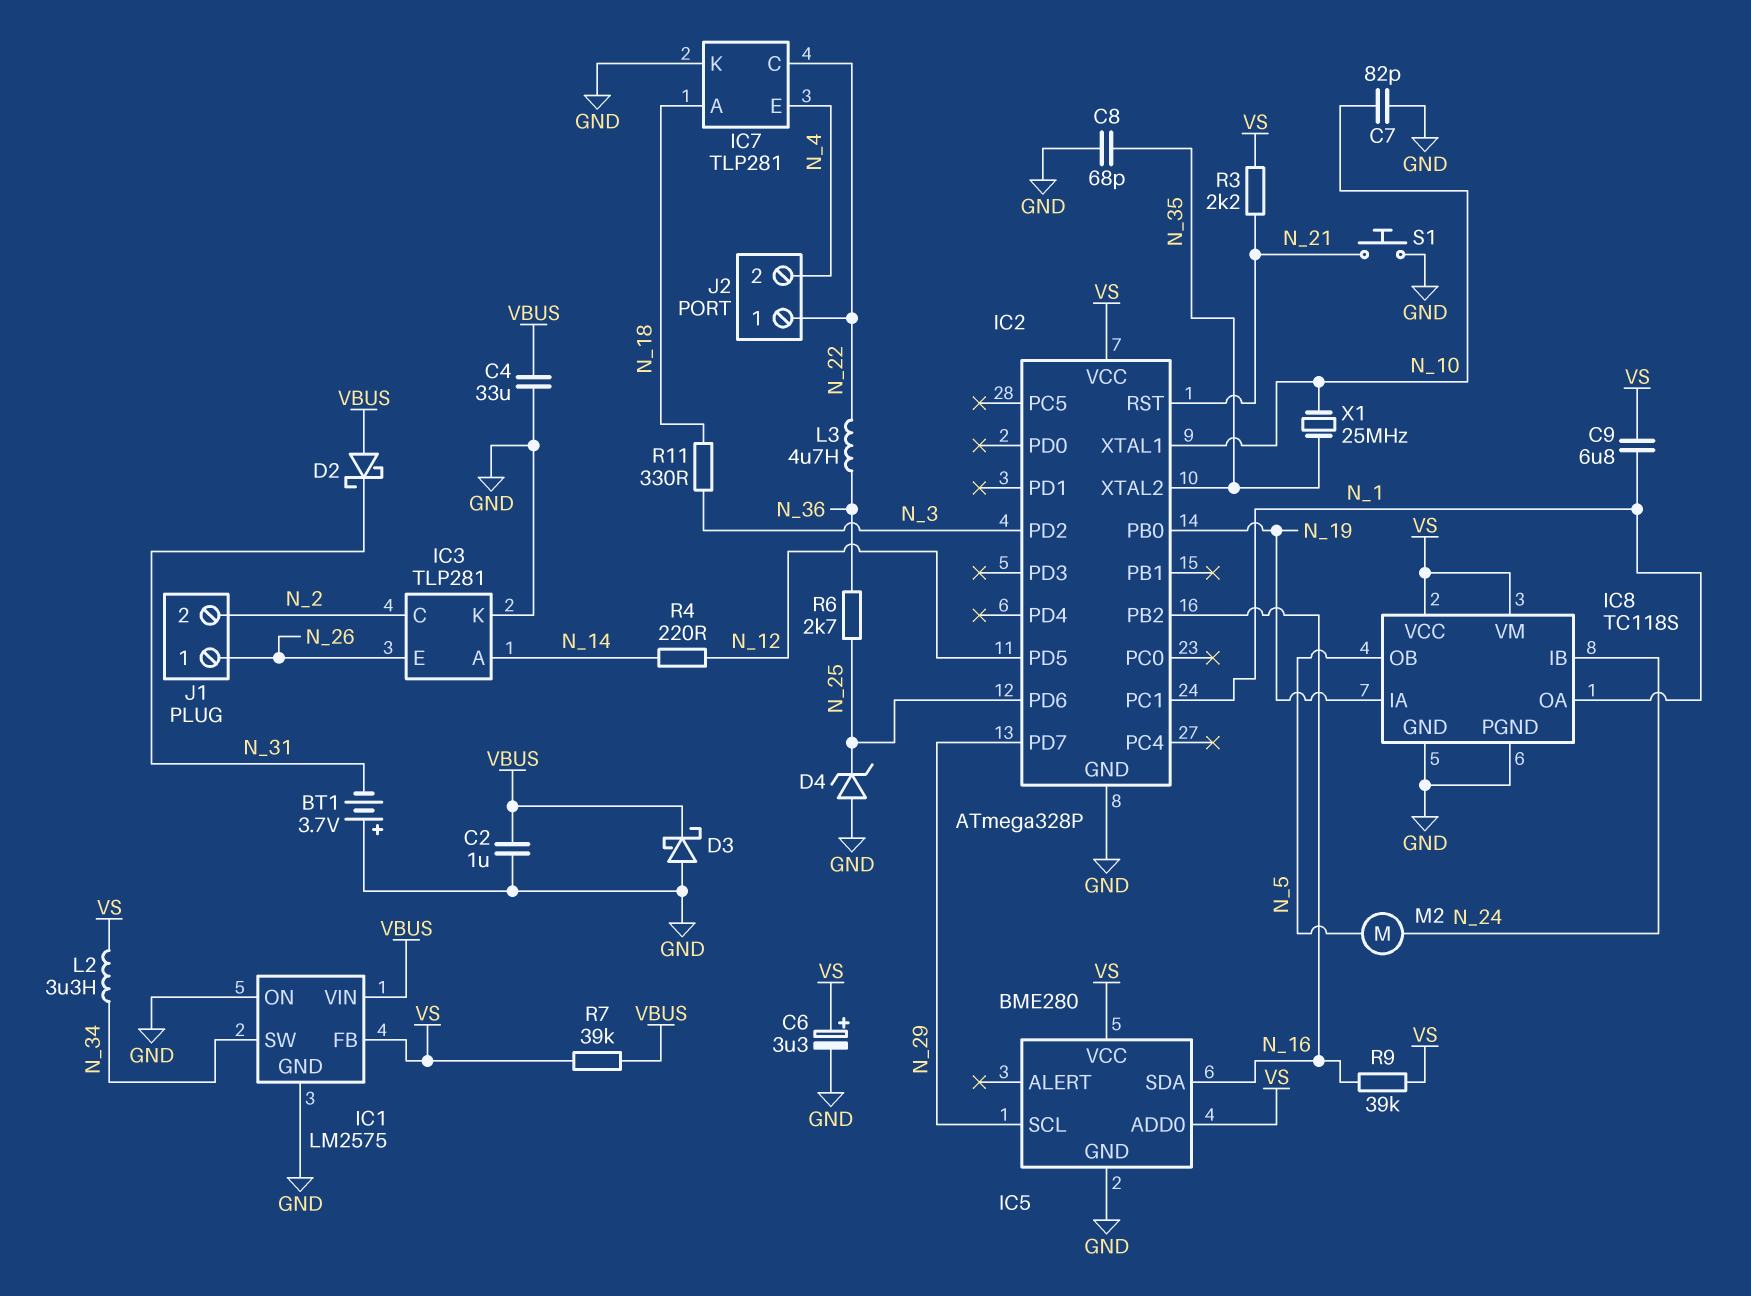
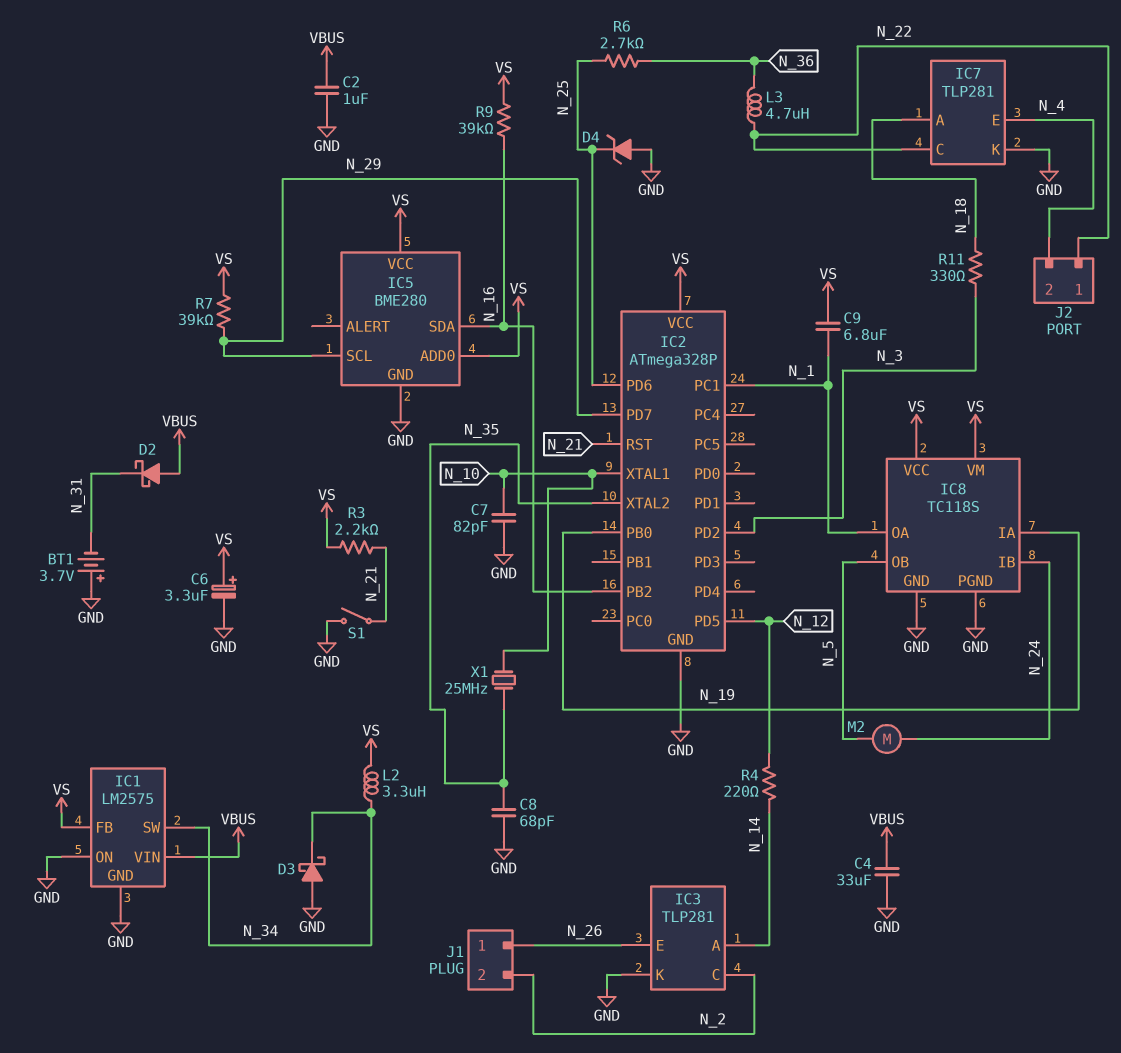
D3: schottky (A GND, K VBUS) -> schottky (A GND, K N_34)
R7: 39k (VBUS, VS) -> 39k (N_29, VS)
S1: button (GND, N_21) -> switch (GND, N_21)

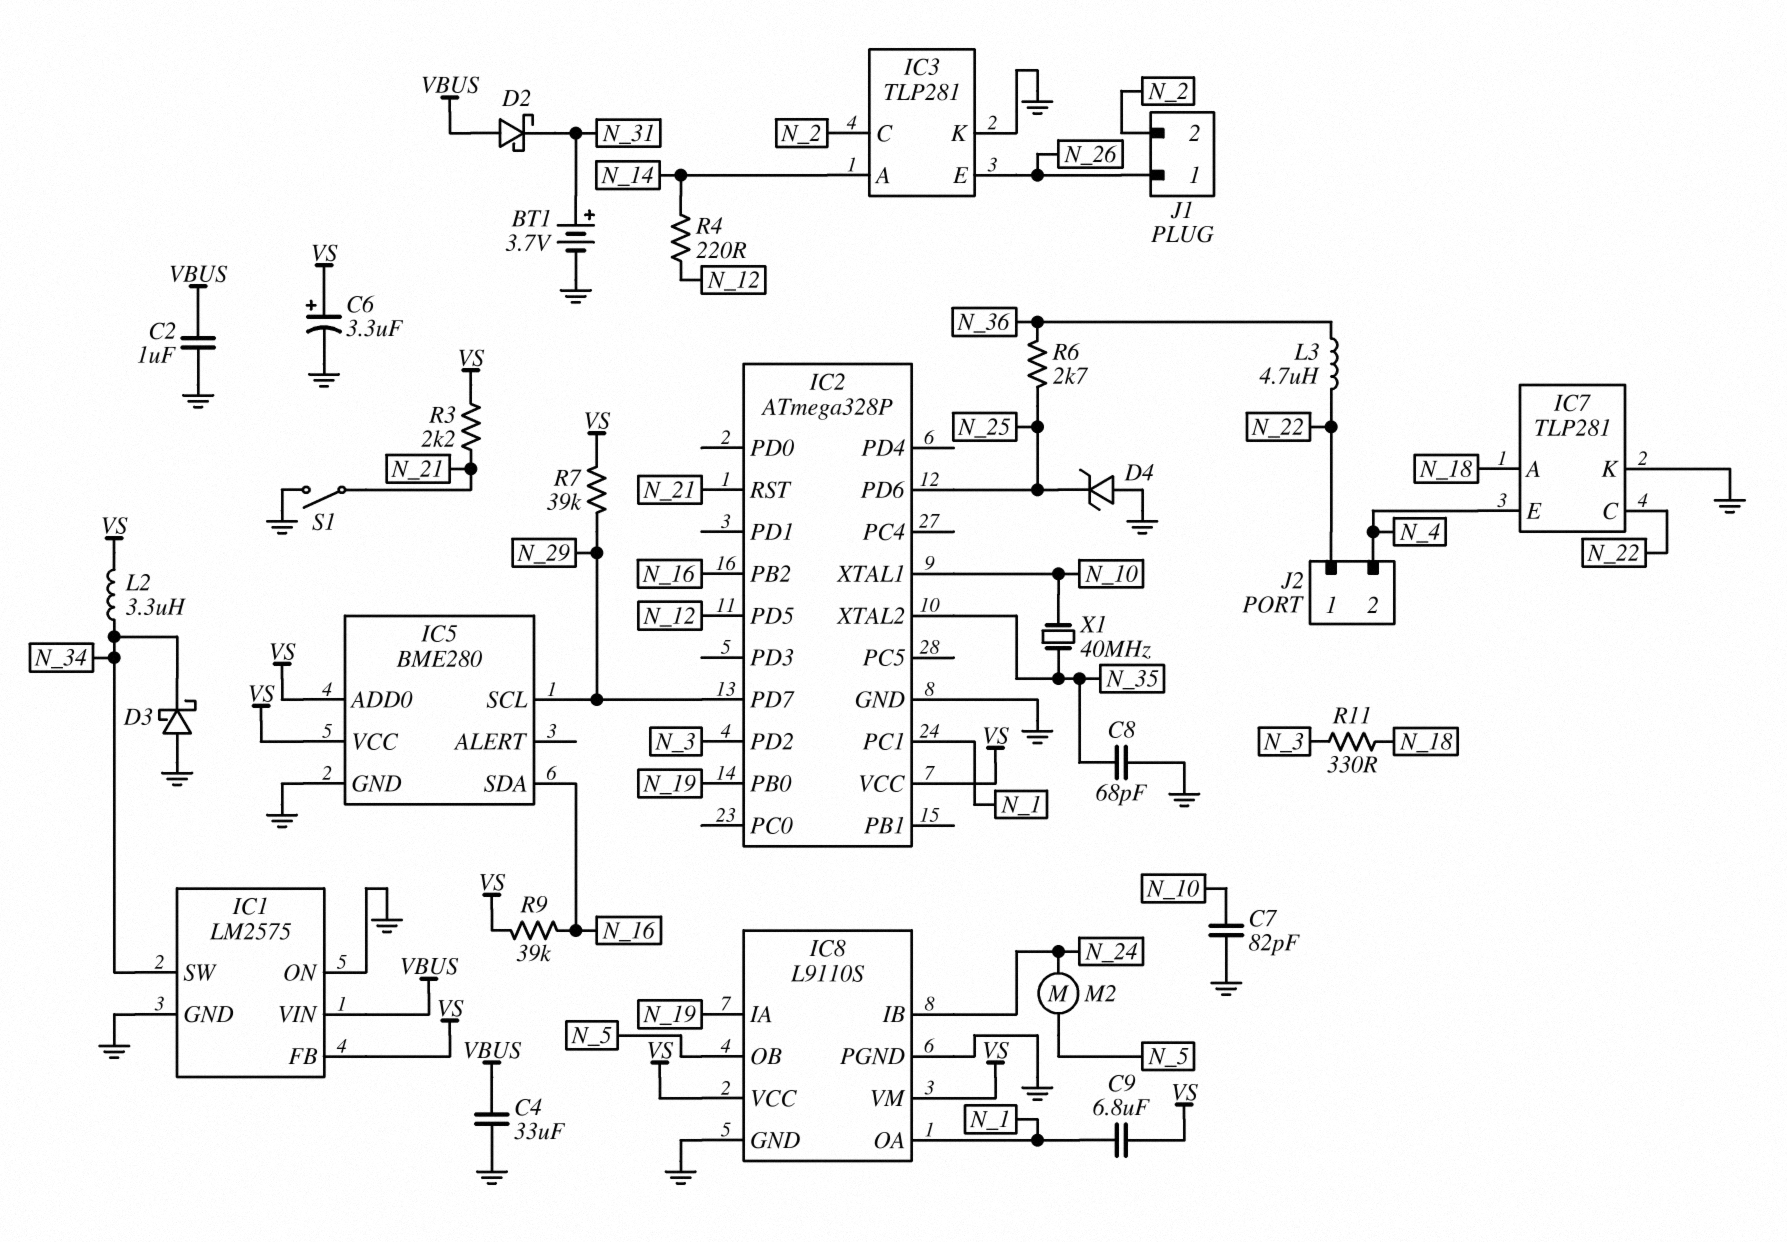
BT1: 3.7V (plus GND, minus N_31) -> 3.7V (plus N_31, minus GND)
IC8: TC118S -> L9110S
X1: 25MHz (N_10, N_35) -> 40MHz (N_10, N_35)

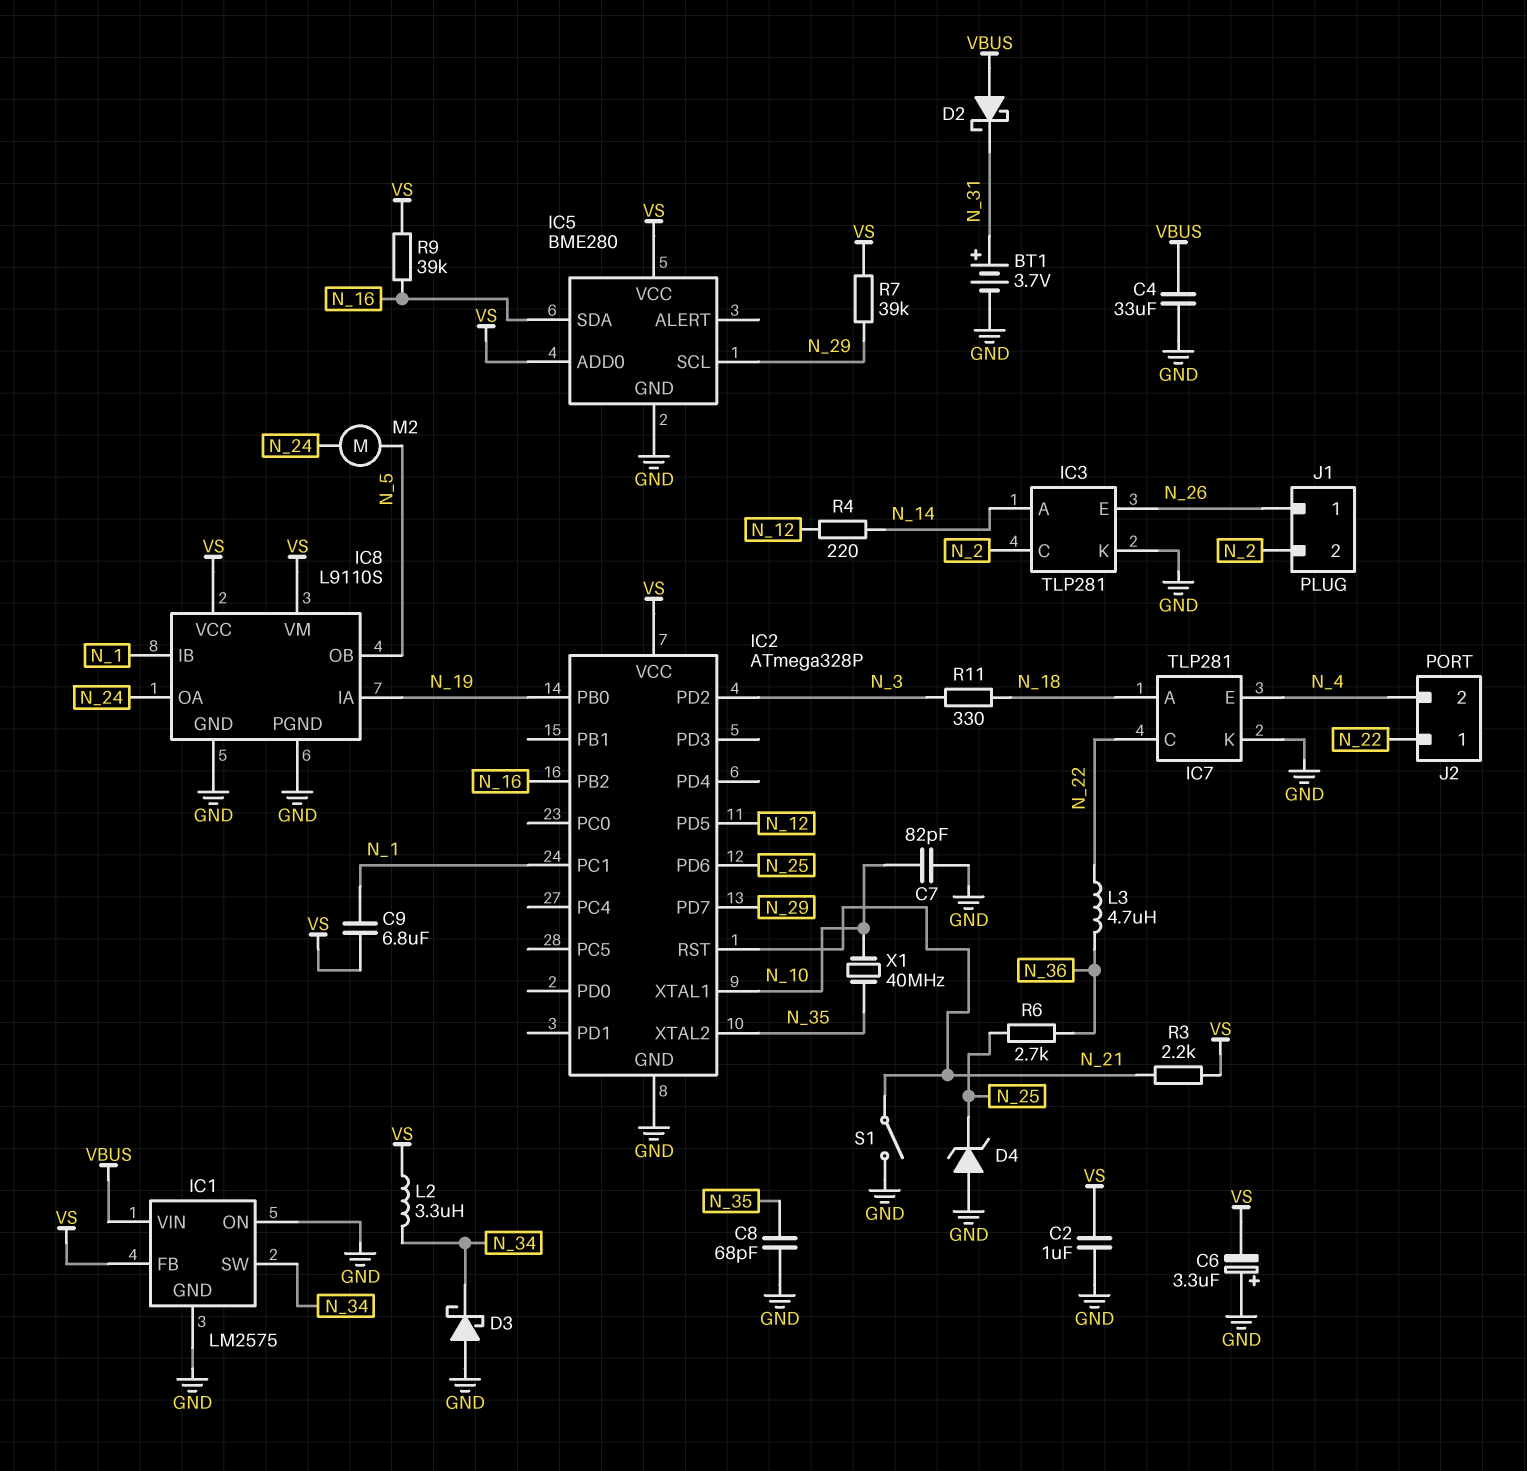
C2: 1uF (GND, VBUS) -> 1uF (GND, VS)
C6: 3.3uF (plus VS, minus GND) -> 3.3uF (plus GND, minus VS)
IC8 pin IB: N_24 -> N_1
IC8 pin OA: N_1 -> N_24

